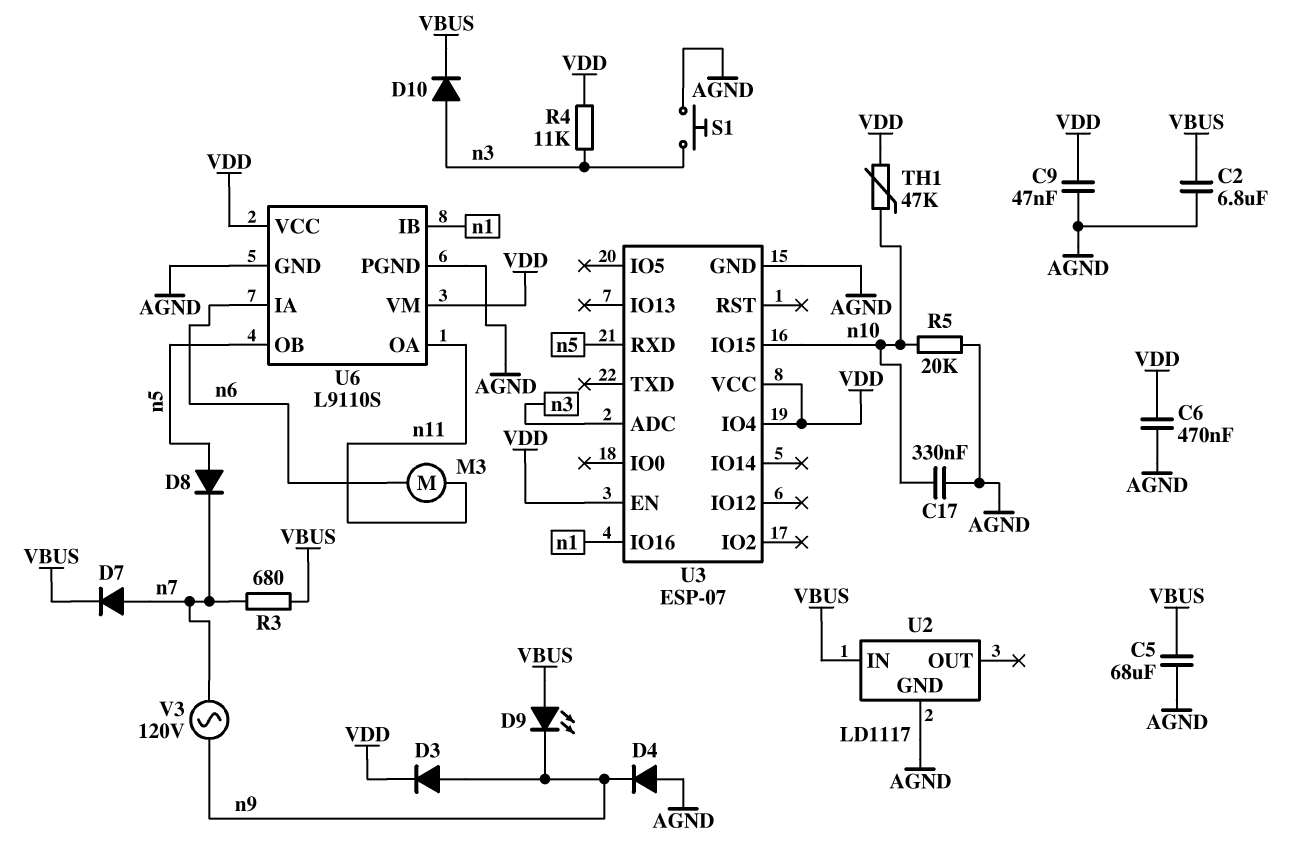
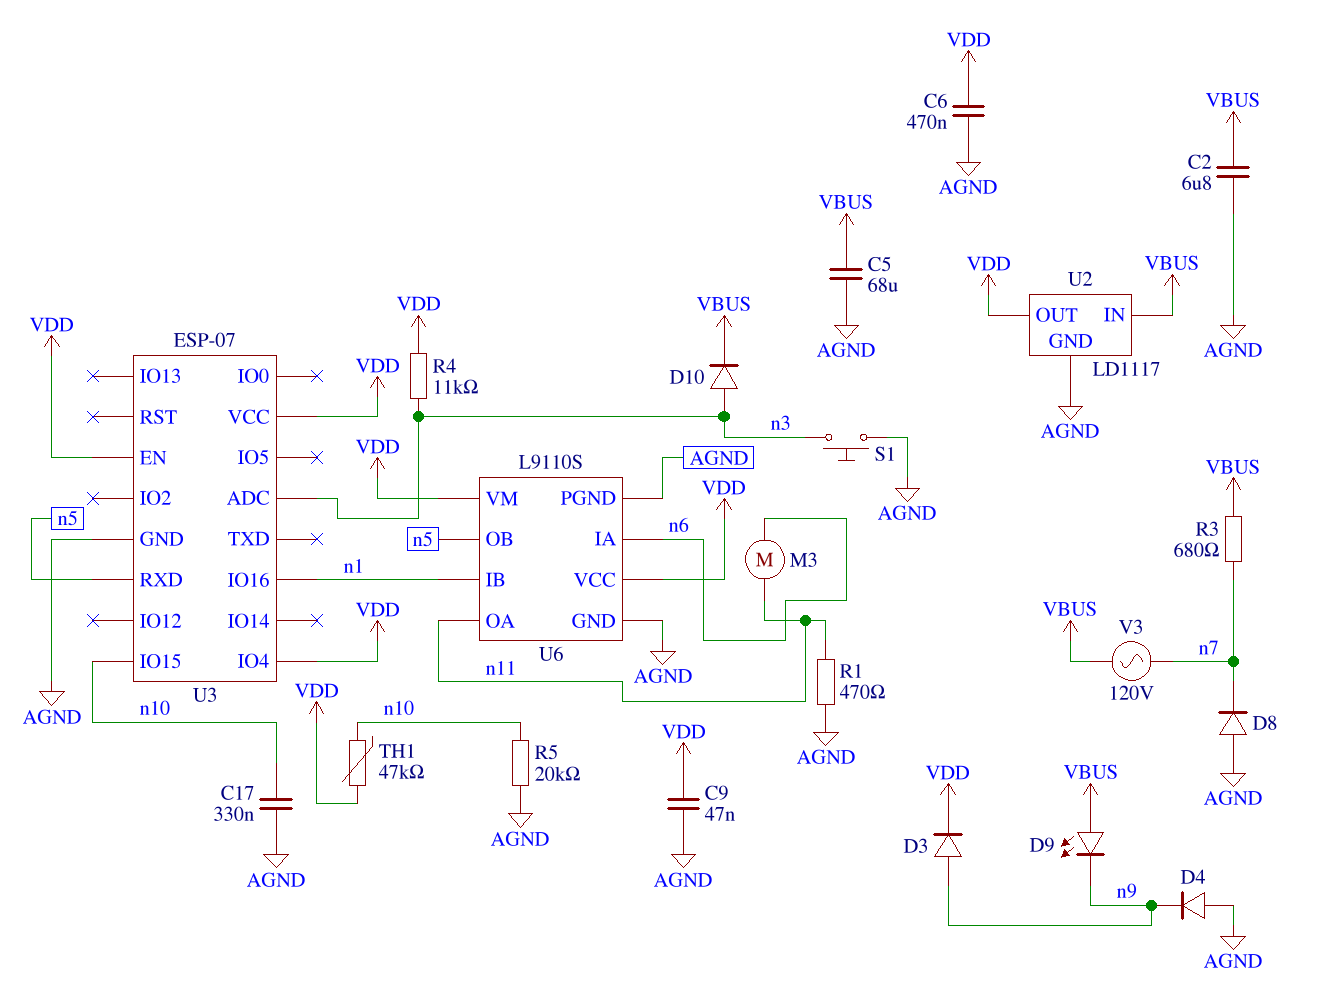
D7: diode (A n7, K VBUS) -> none
D8: diode (A n5, K n7) -> diode (A AGND, K n7)
R1: none -> 470 (AGND, n11)
U2 pin OUT: none -> VDD
V3: AC 120V (n7, n9) -> AC 120V (VBUS, n7)

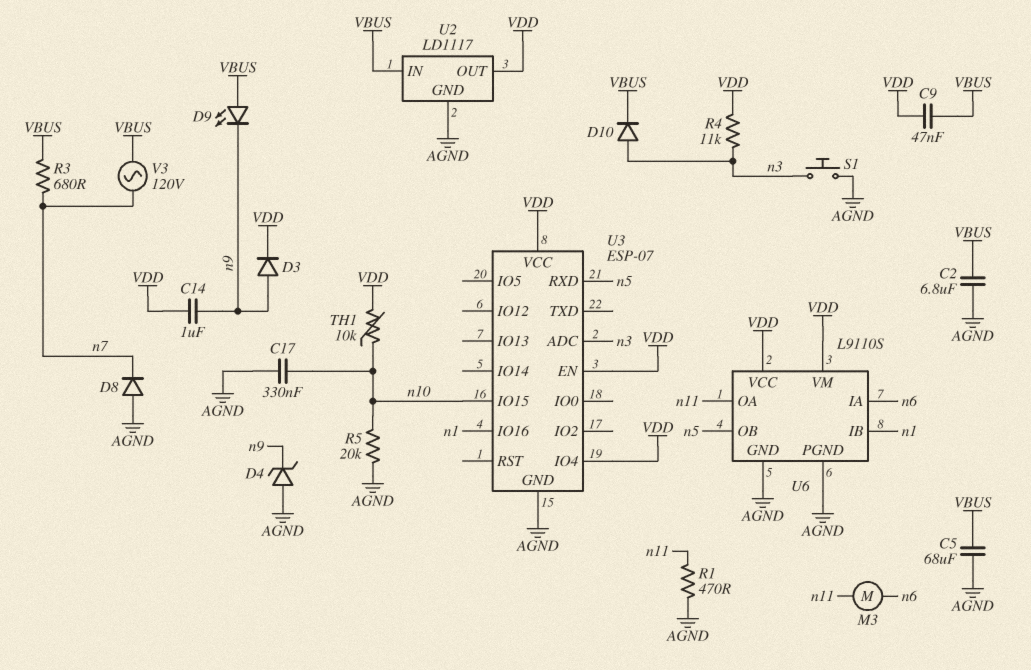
C6: 470nF (AGND, VDD) -> none
C9: 47nF (AGND, VDD) -> 47nF (VBUS, VDD)
C14: none -> 1uF (VDD, n9)
D4: diode (A AGND, K n9) -> zener (A AGND, K n9)
TH1: 47k (VDD, n10) -> 10k (VDD, n10)

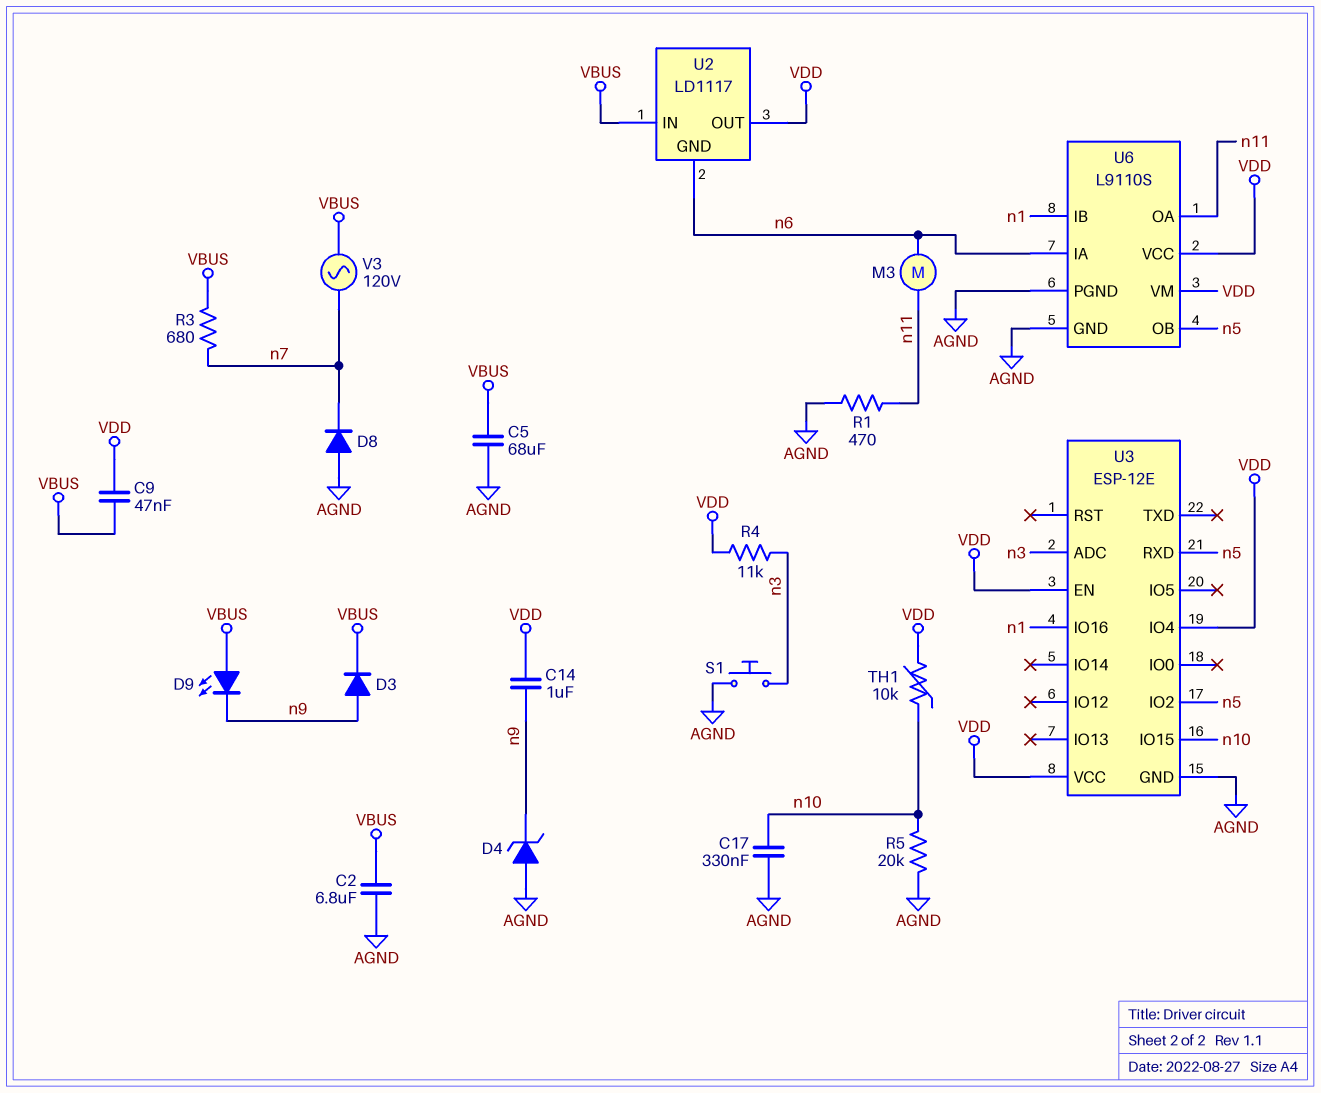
D3: diode (A n9, K VDD) -> diode (A n9, K VBUS)
D10: diode (A n3, K VBUS) -> none
U2 pin GND: AGND -> n6
U3: ESP-07 -> ESP-12E
U3 pin IO2: none -> n5

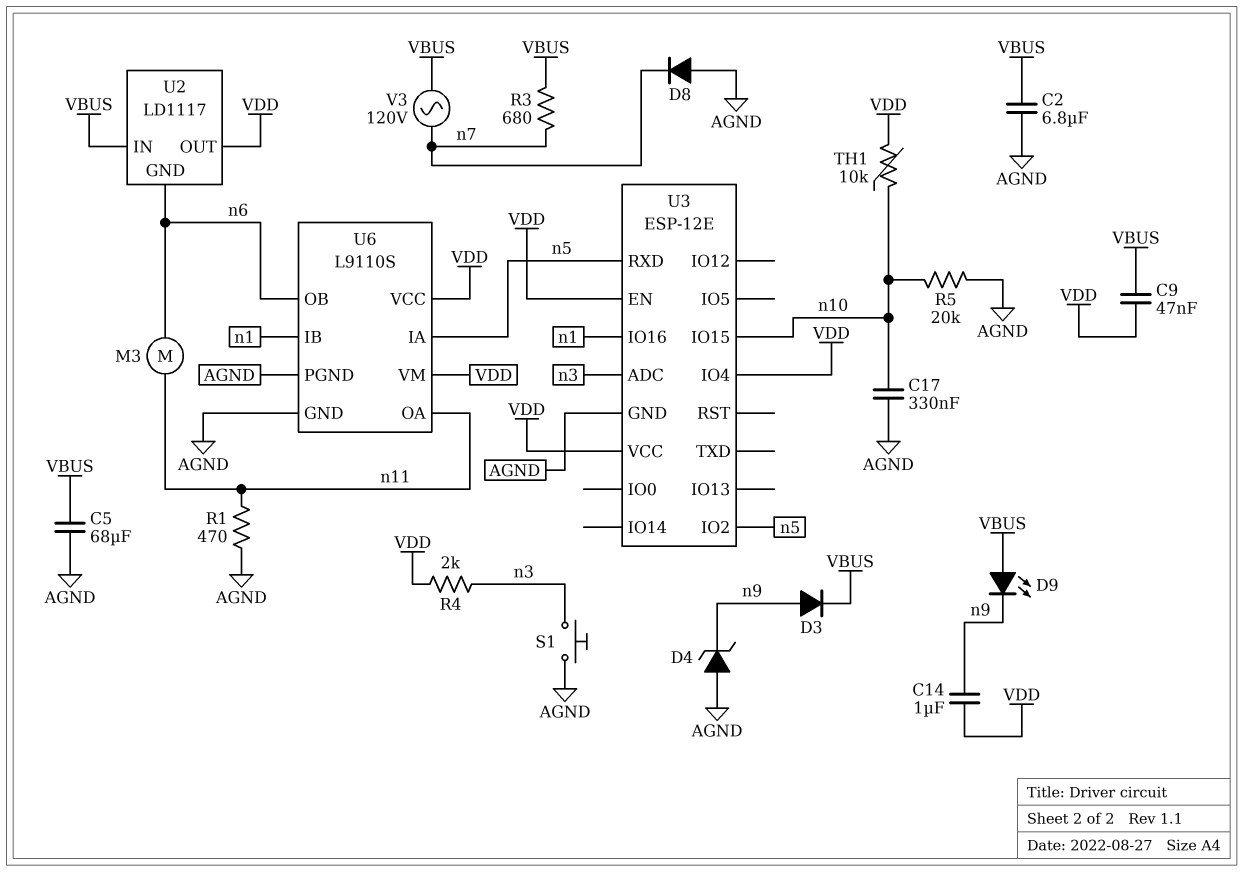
R4: 11k (VDD, n3) -> 2k (VDD, n3)
U6 pin IA: n6 -> n5
U6 pin OB: n5 -> n6

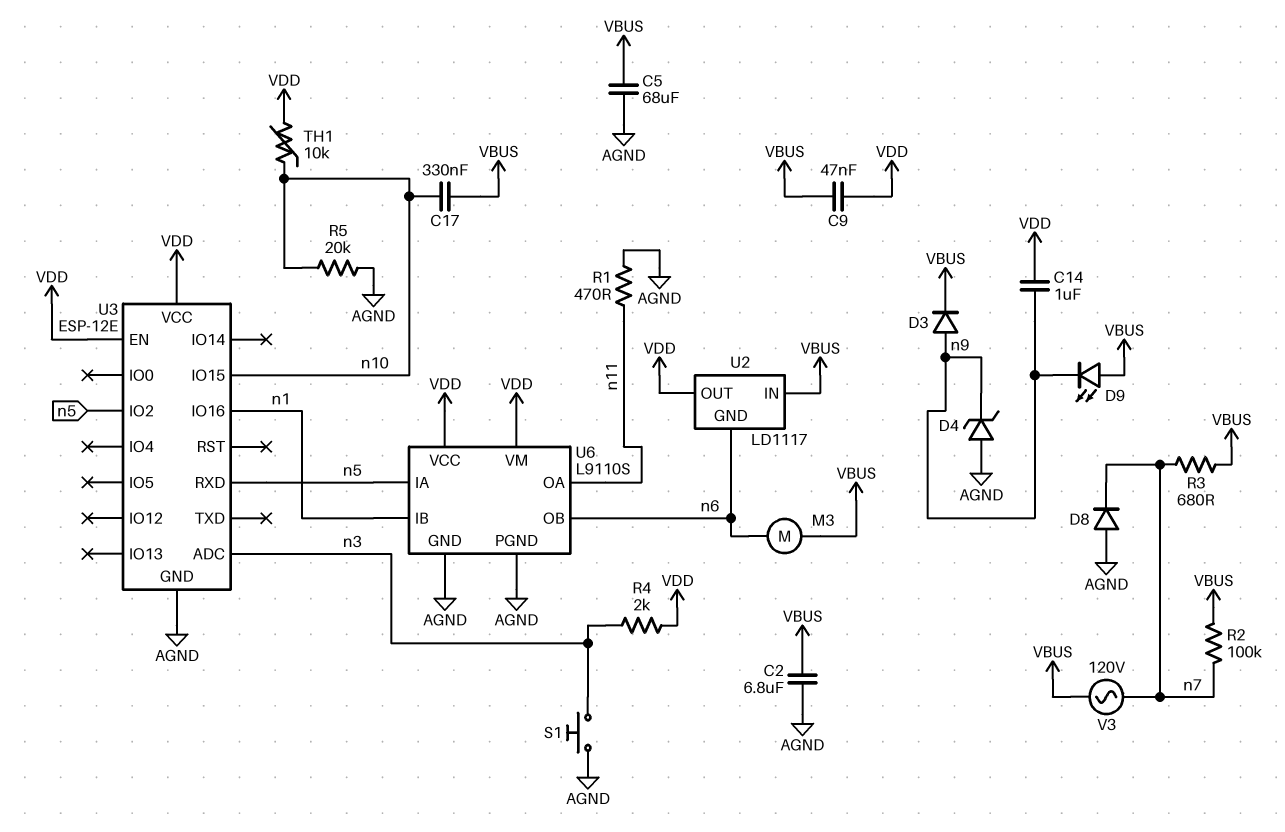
C17: 330nF (AGND, n10) -> 330nF (VBUS, n10)
M3: motor (n6, n11) -> motor (VBUS, n6)
R2: none -> 100k (VBUS, n7)
U3 pin IO4: VDD -> none

